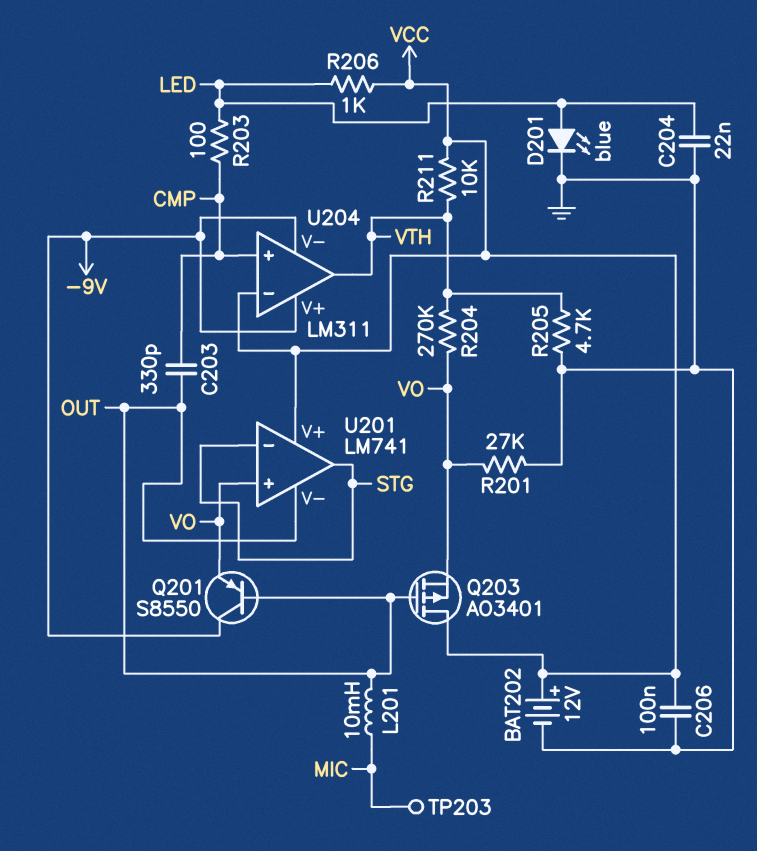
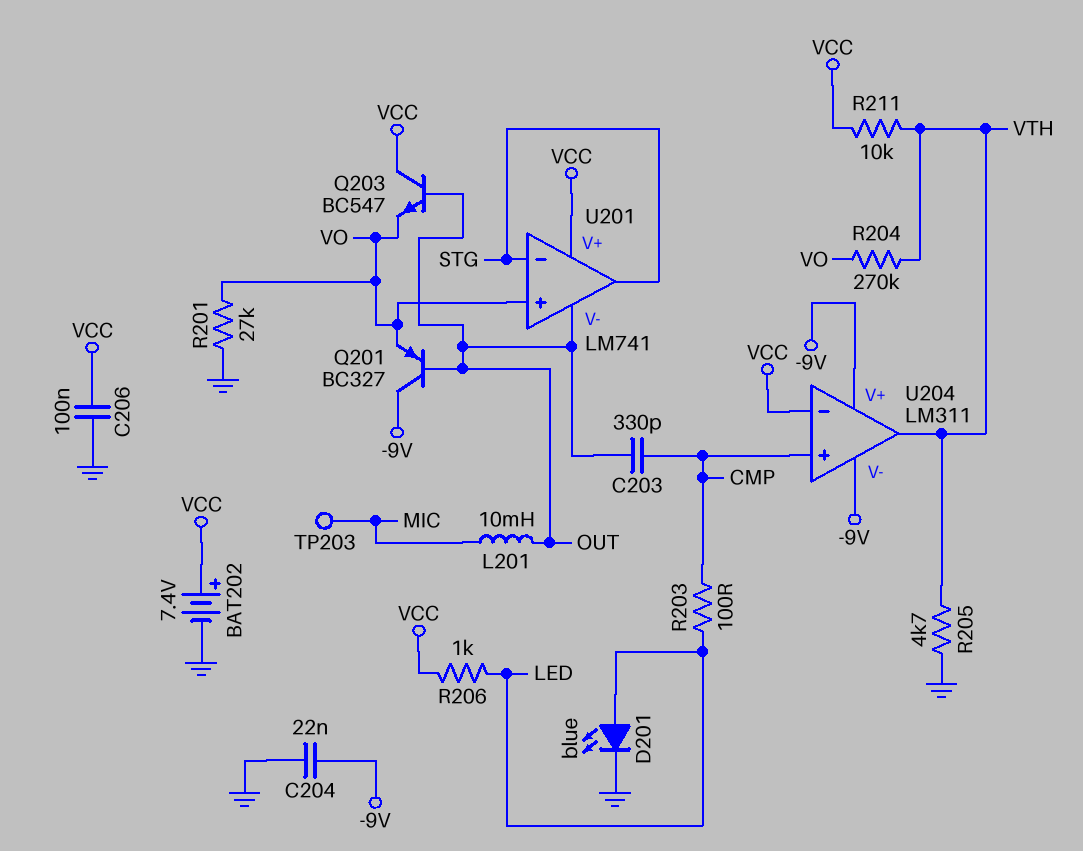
BAT202: 12V (plus VCC, minus GND) -> 7.4V (plus VCC, minus GND)
C204: 22nF (GND, LED) -> 22nF (-9V, GND)
Q201: PNP S8550 (B OUT, C -9V, E VO) -> PNP BC327 (B OUT, C -9V, E VO)
Q203: PMOS AO3401 (G OUT, D VCC, S VO) -> NPN BC547 (B OUT, C VCC, E VO)

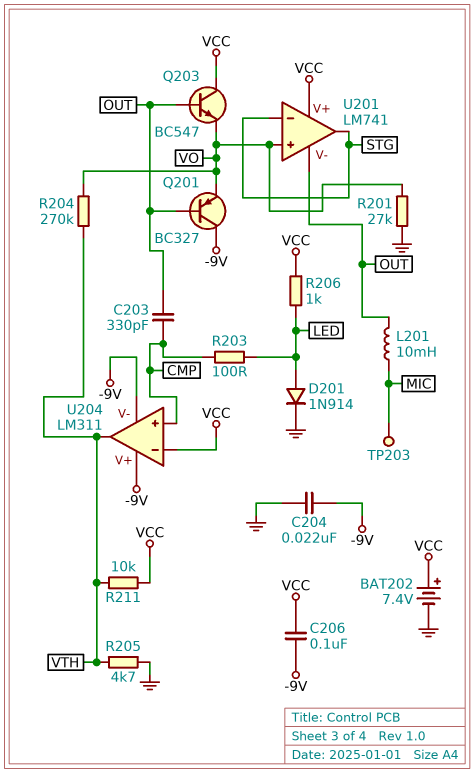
C206: 100nF (GND, VCC) -> 100nF (-9V, VCC)
D201: LED blue (A LED, K GND) -> diode 1N914 (A LED, K GND)

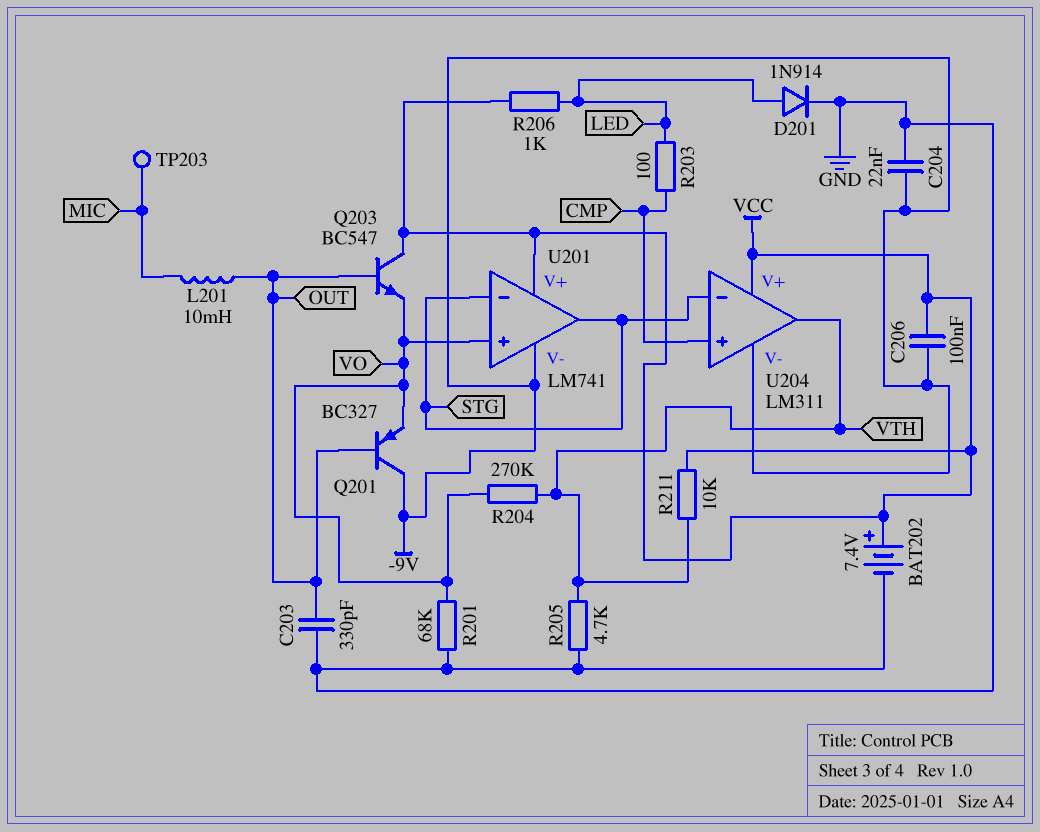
C203: 330pF (CMP, OUT) -> 330pF (GND, OUT)
R201: 27k (GND, VO) -> 68k (GND, VO)
U201 pin V-: OUT -> -9V
U204 pin V+: -9V -> VCC
U204 pin in-: VCC -> STG

